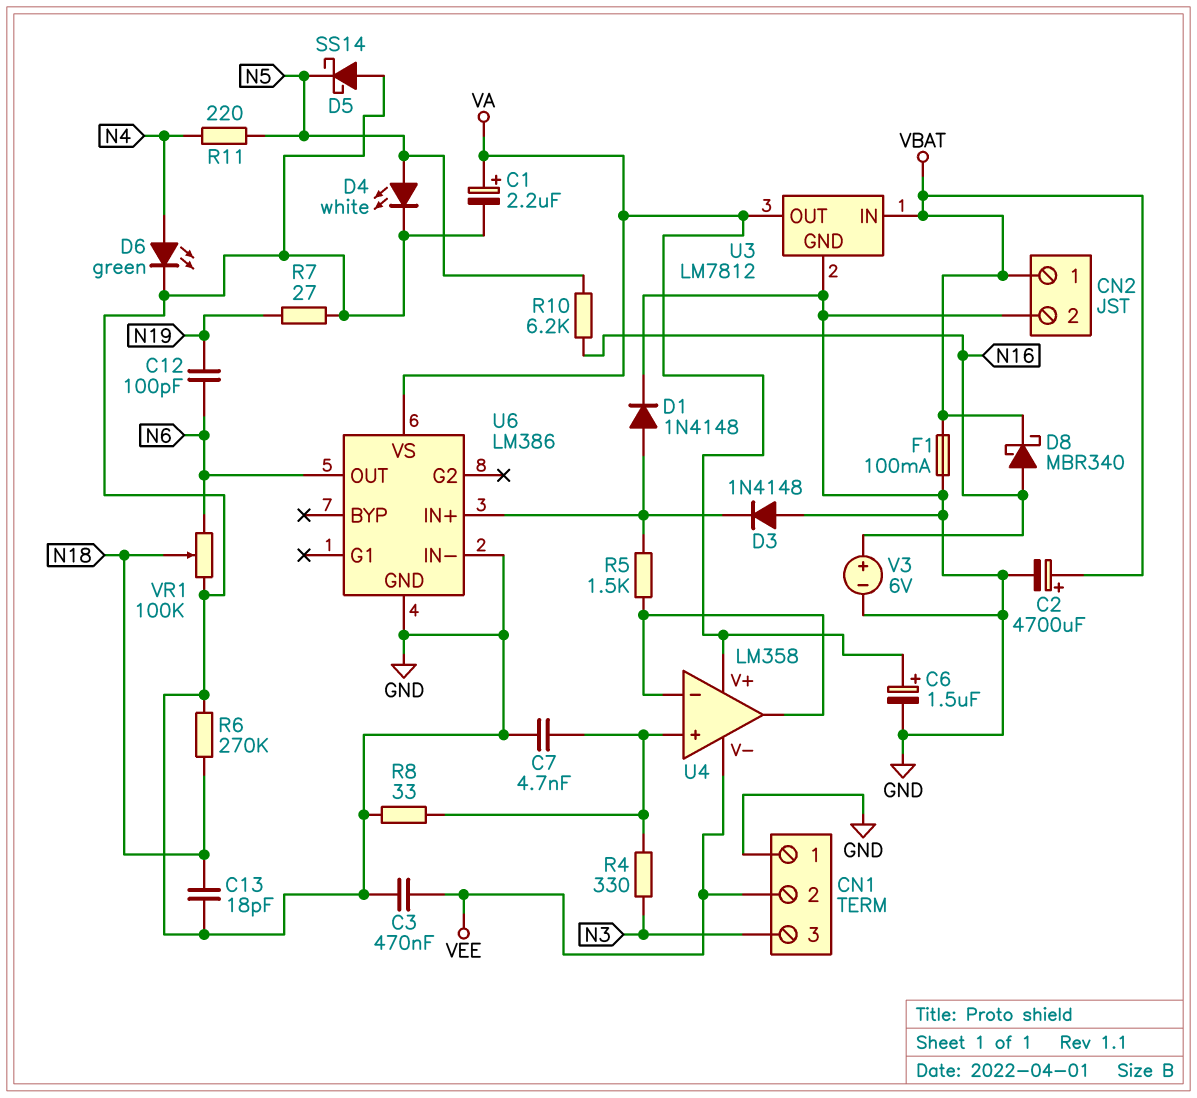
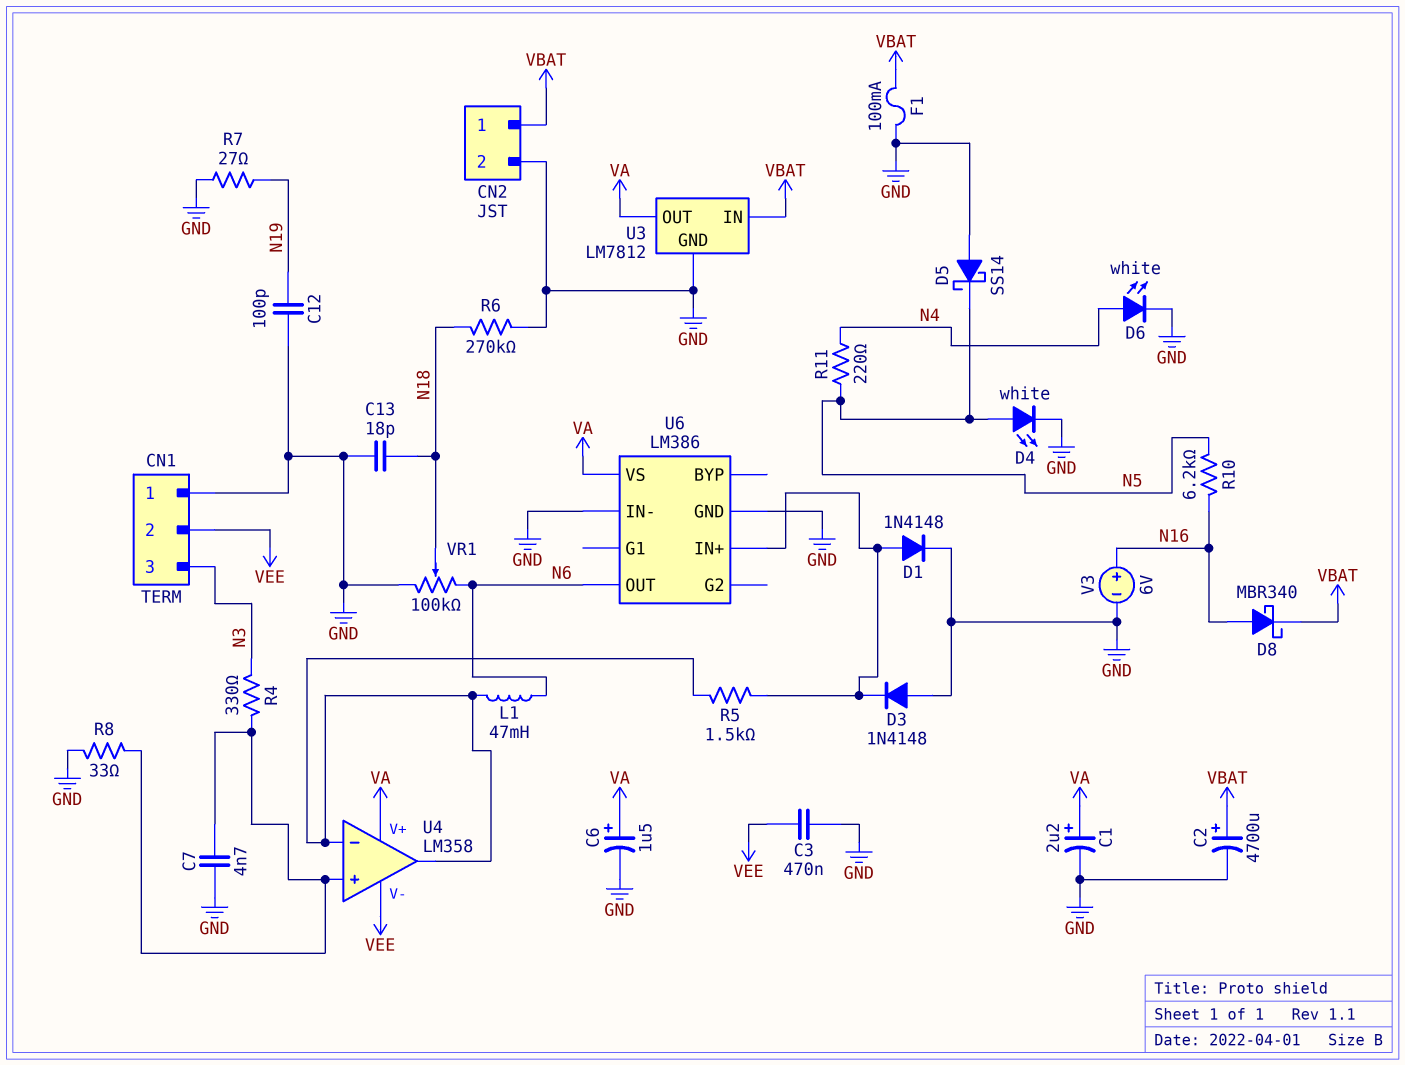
C12: 100pF (N6, N19) -> 100pF (GND, N19)
D6: LED green (A N4, K GND) -> LED white (A N4, K GND)
L1: none -> 47mH (N6, U4/in-)

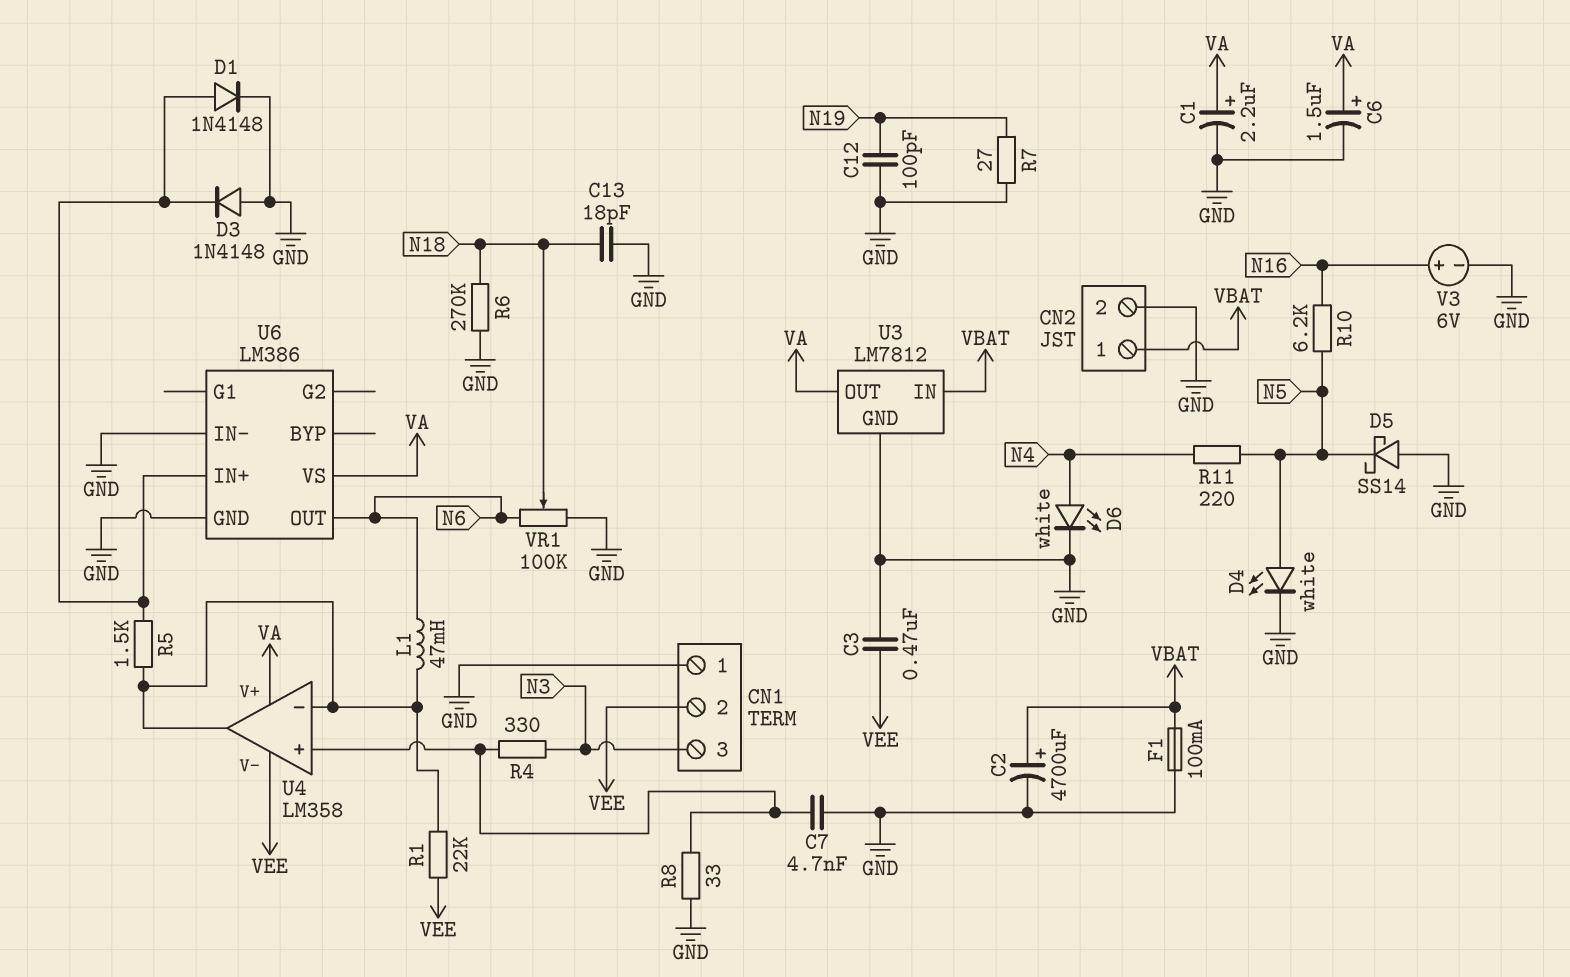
D8: schottky MBR340 (A N16, K VBAT) -> none
R1: none -> 22k (U4/in-, VEE)

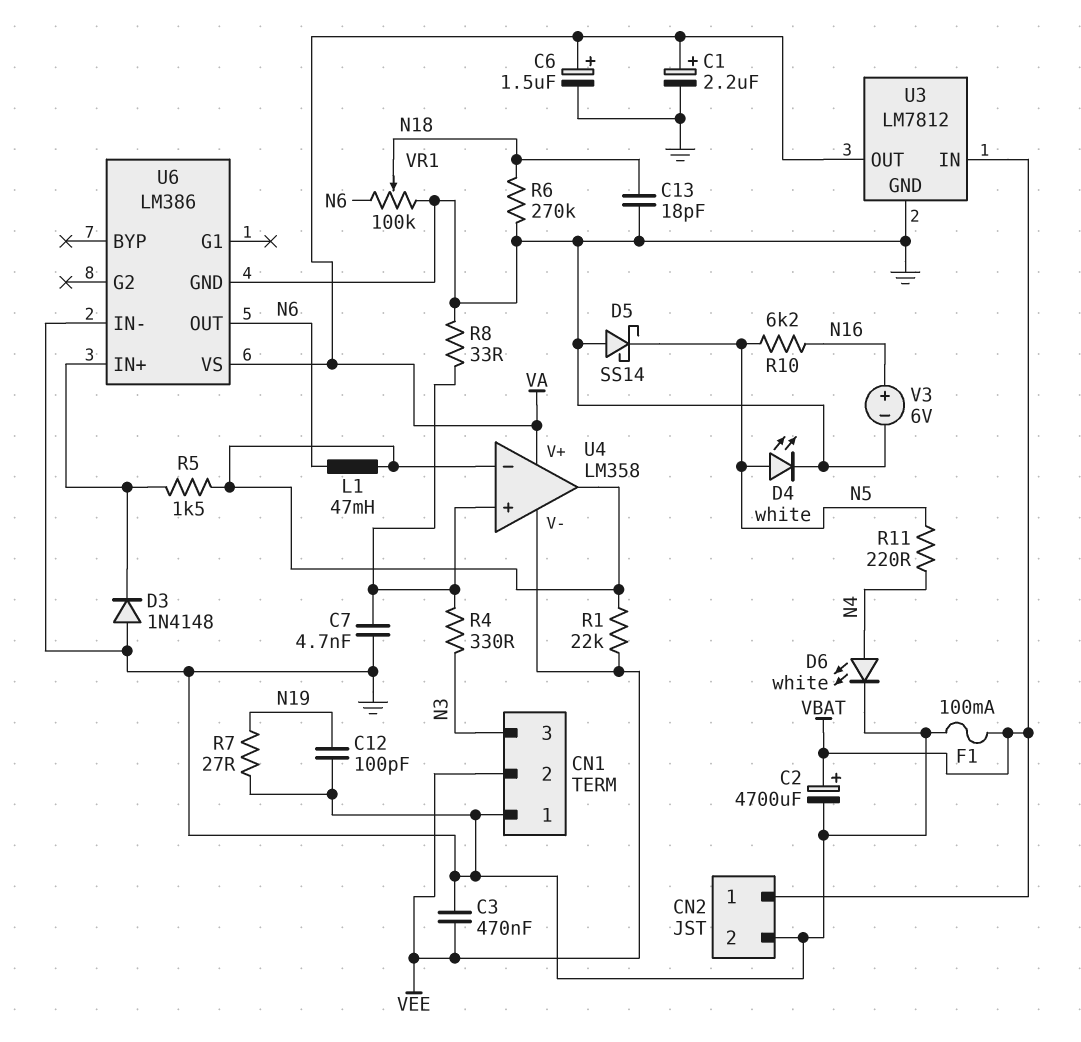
D1: diode 1N4148 (A U6/IN+, K GND) -> none

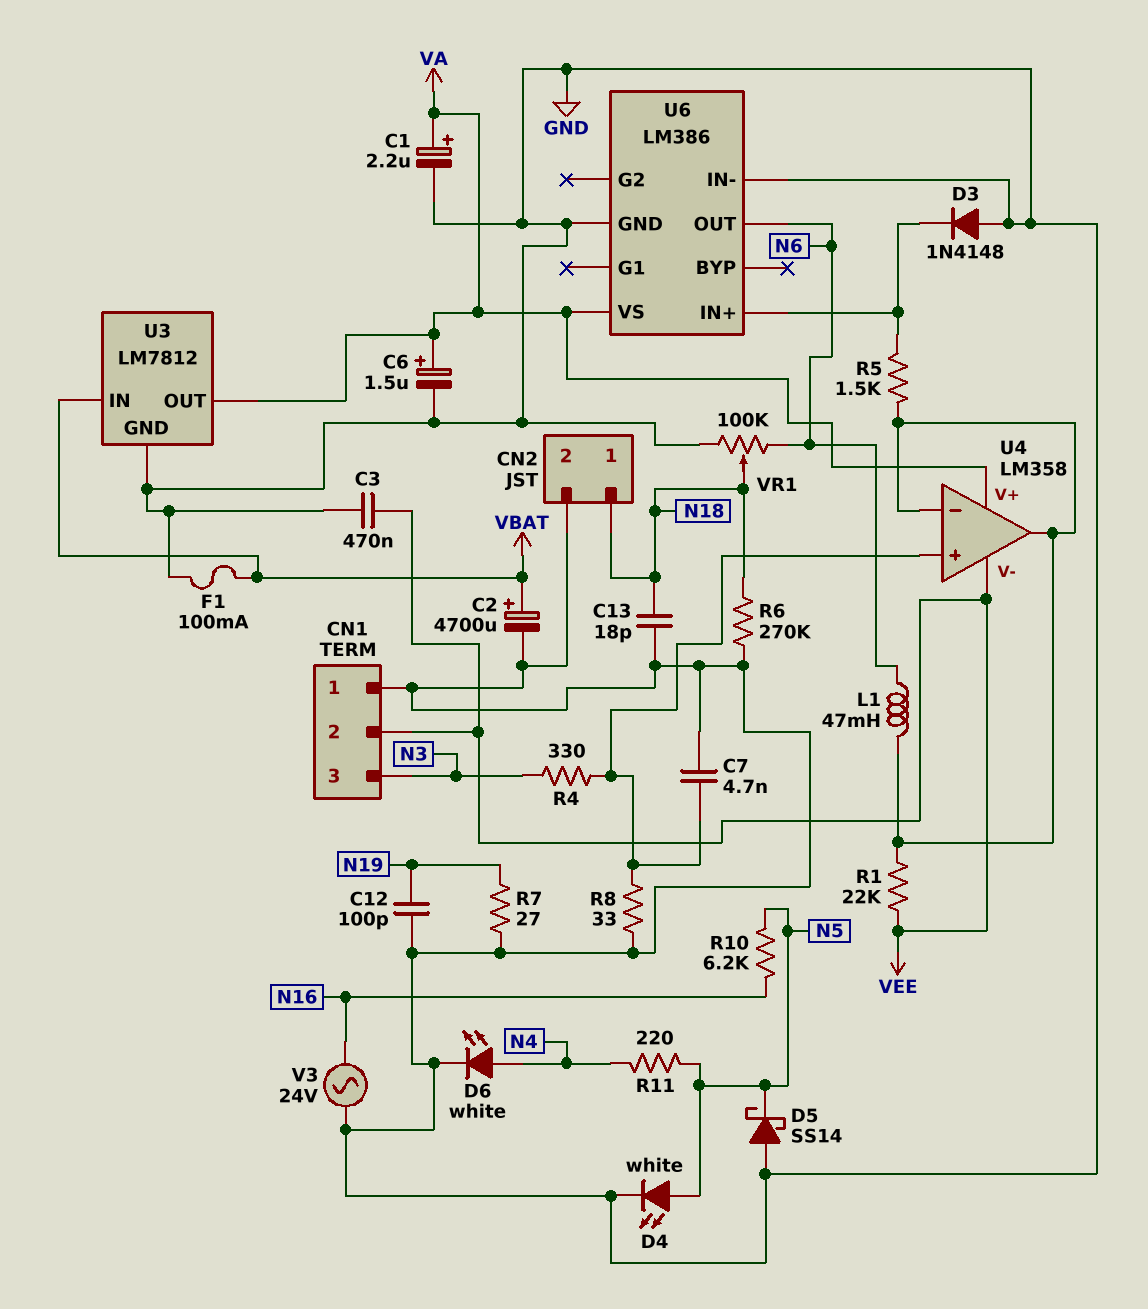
CN2 pin 1: VBAT -> N18
V3: 6V (plus N16, minus GND) -> AC 24V (GND, N16)

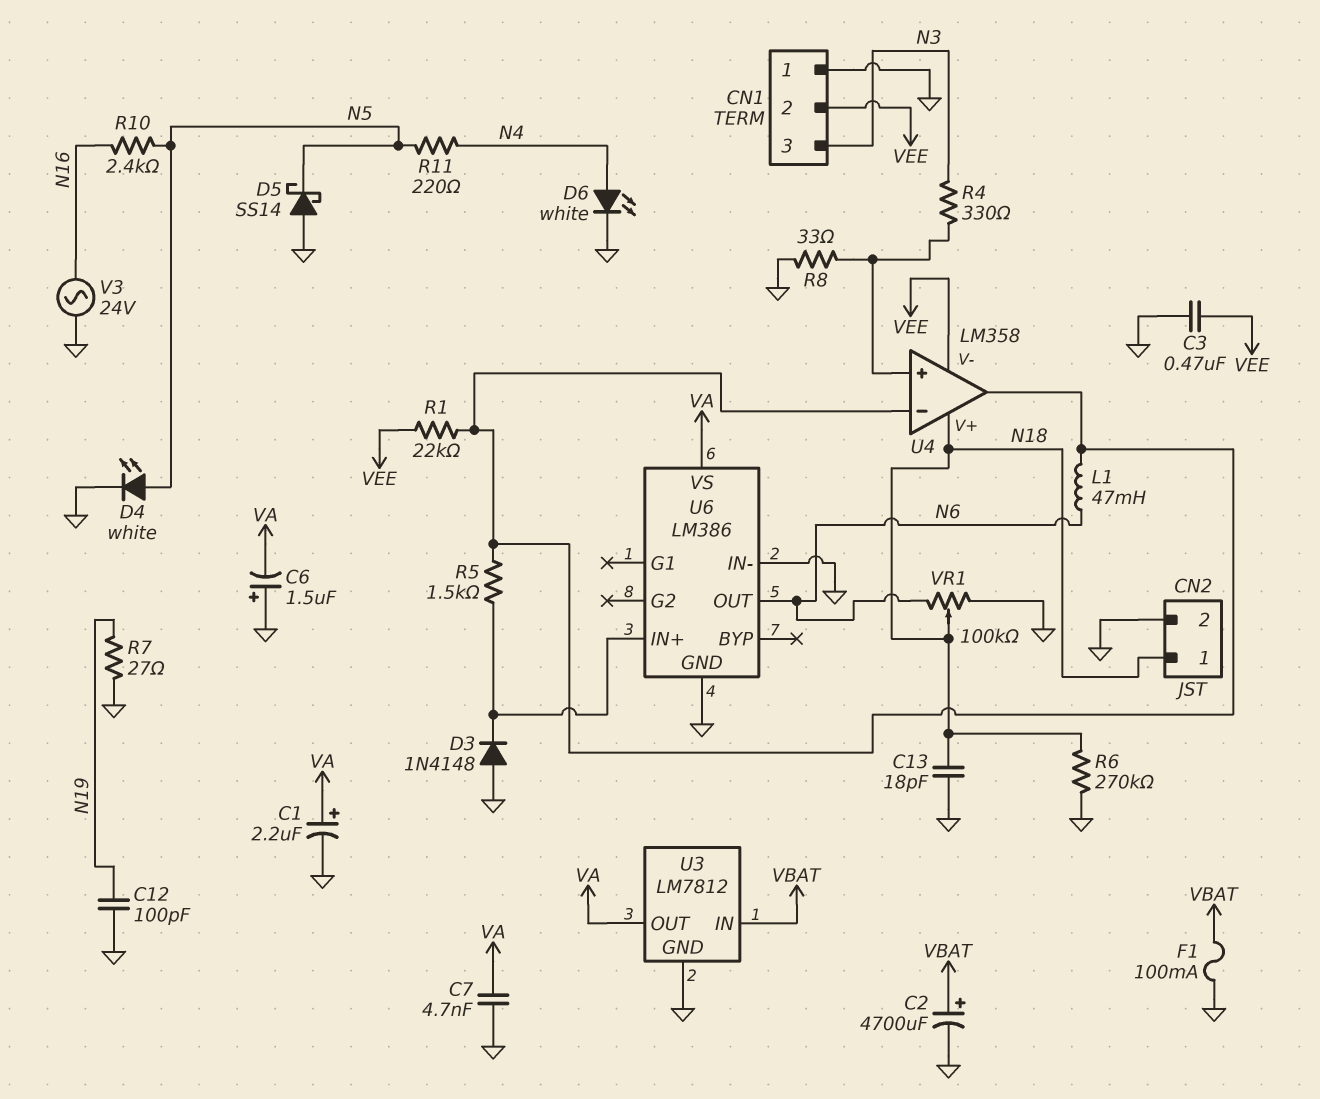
C6: 1.5uF (plus VA, minus GND) -> 1.5uF (plus GND, minus VA)
C7: 4.7nF (GND, U4/in+) -> 4.7nF (GND, VA)
R10: 6.2k (N5, N16) -> 2.4k (N5, N16)
U4 pin V+: VA -> N18

